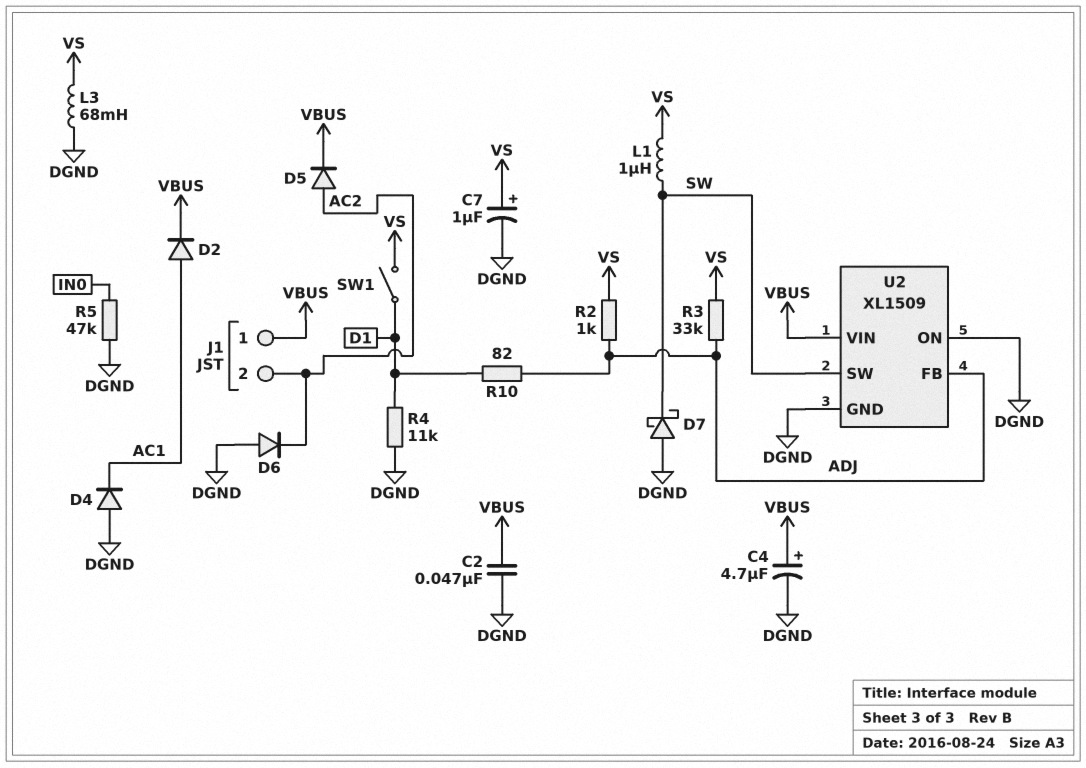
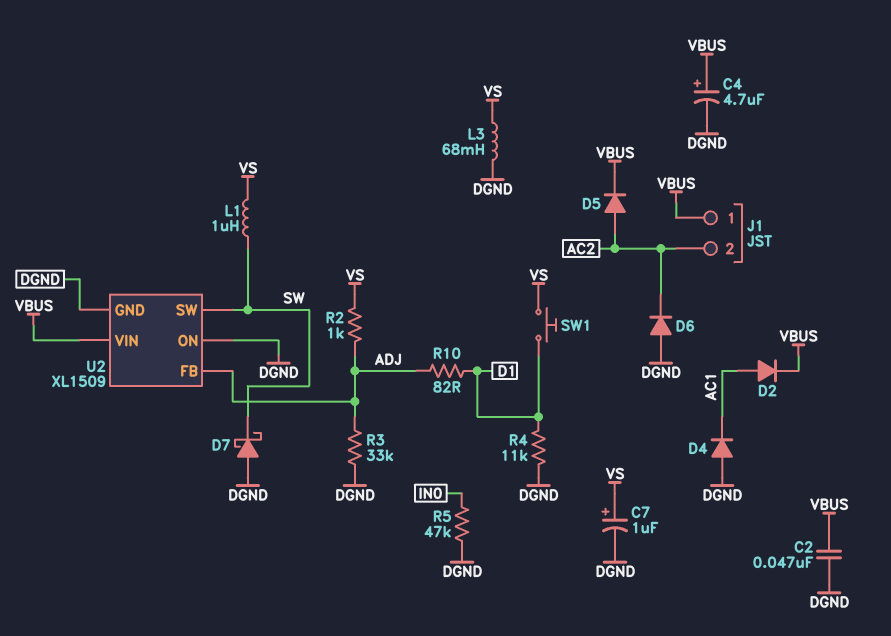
R3: 33k (ADJ, VS) -> 33k (ADJ, DGND)
SW1: switch (D1, VS) -> button (D1, VS)

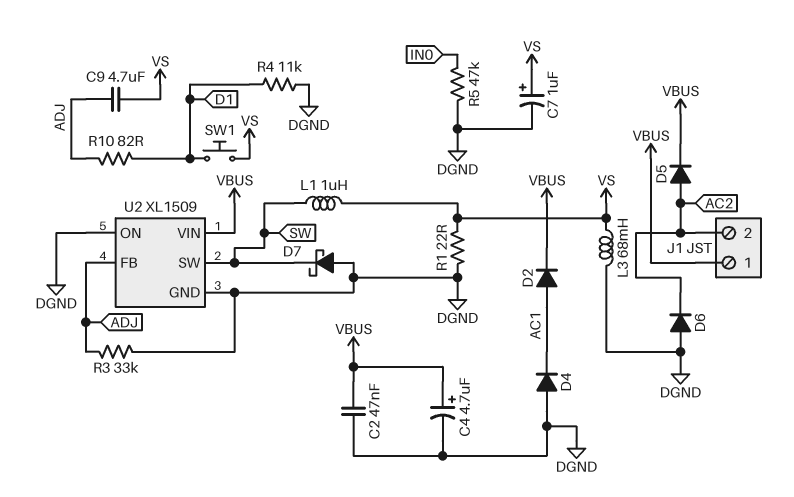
C9: none -> 4.7uF (ADJ, VS)
R1: none -> 22 (DGND, VS)
R2: 1k (ADJ, VS) -> none

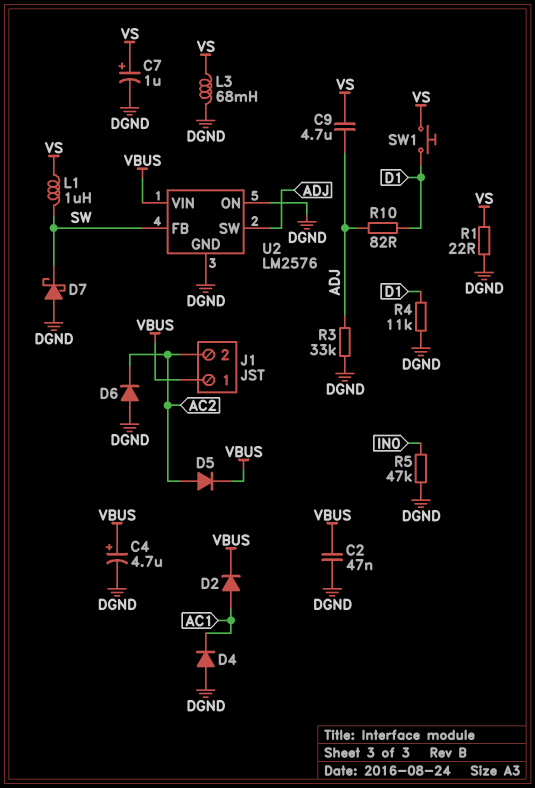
U2: XL1509 -> LM2576
U2 pin FB: ADJ -> SW
U2 pin SW: SW -> ADJ

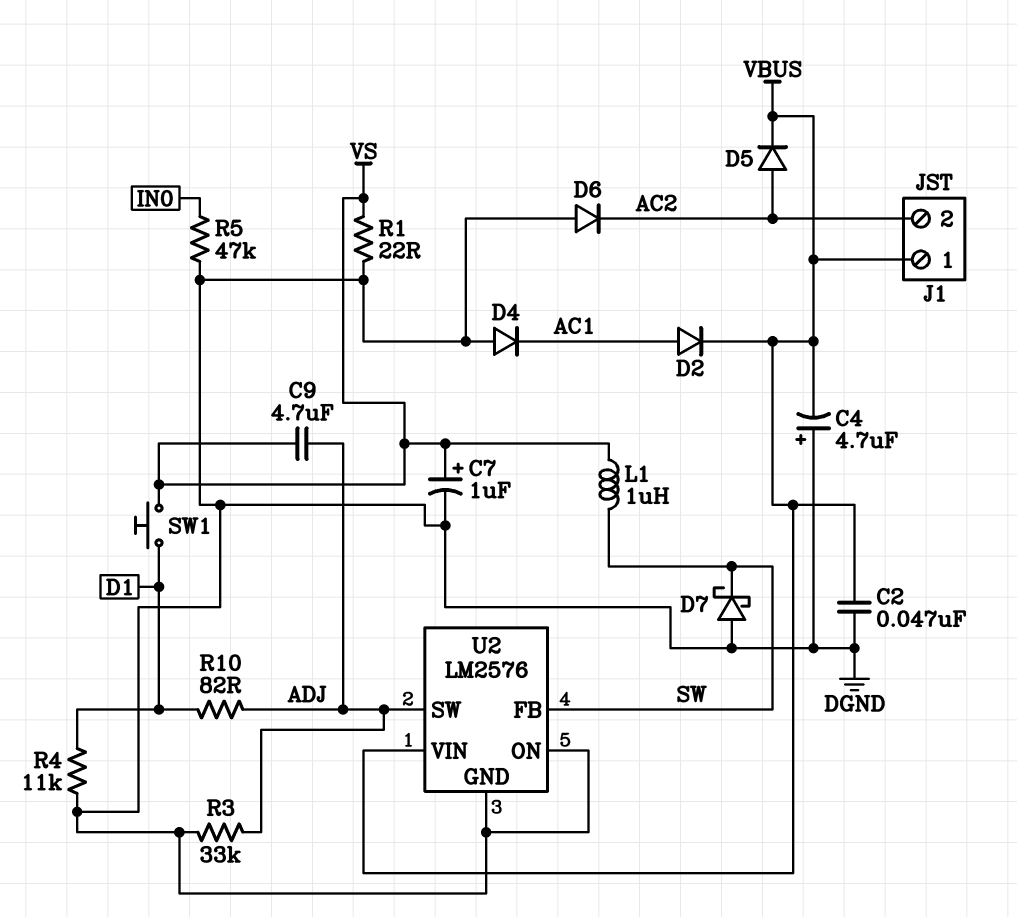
C4: 4.7uF (plus VBUS, minus DGND) -> 4.7uF (plus DGND, minus VBUS)
L3: 68mH (DGND, VS) -> none

